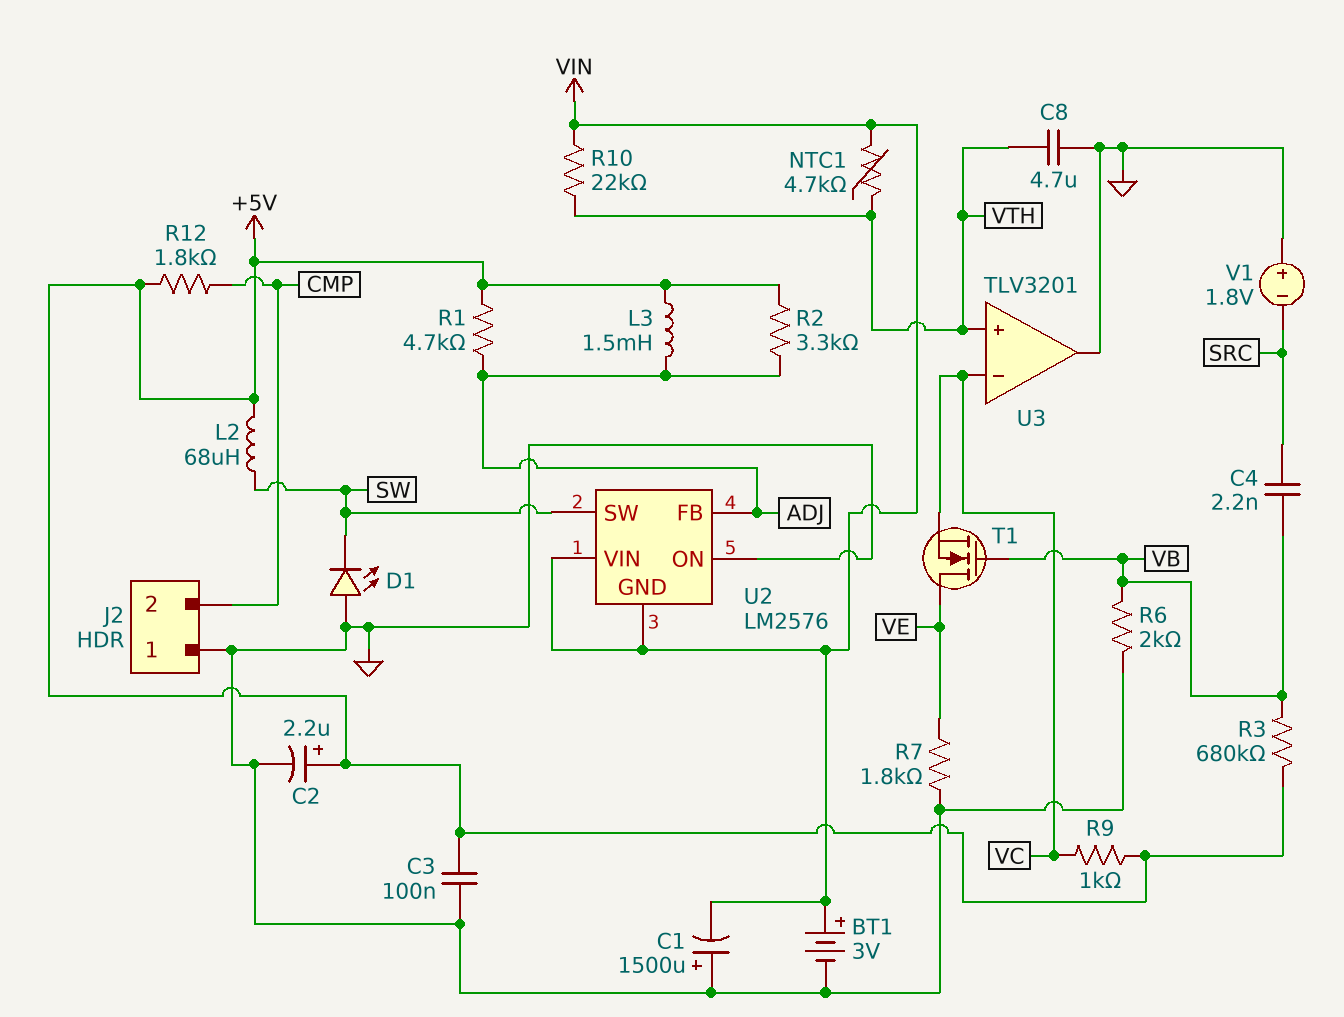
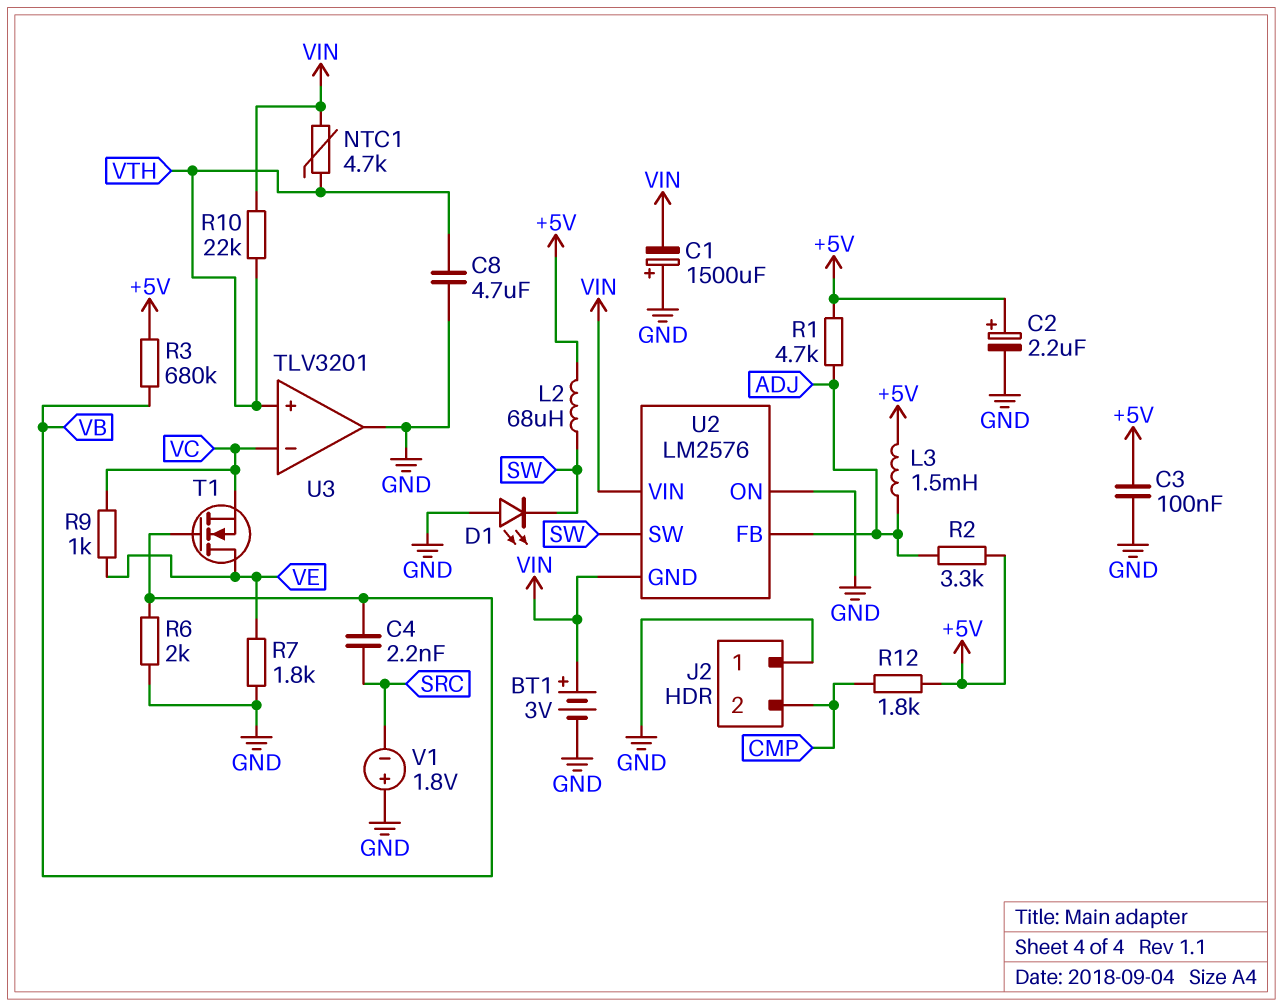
R9: 1k (+5V, VC) -> 1k (VC, VE)

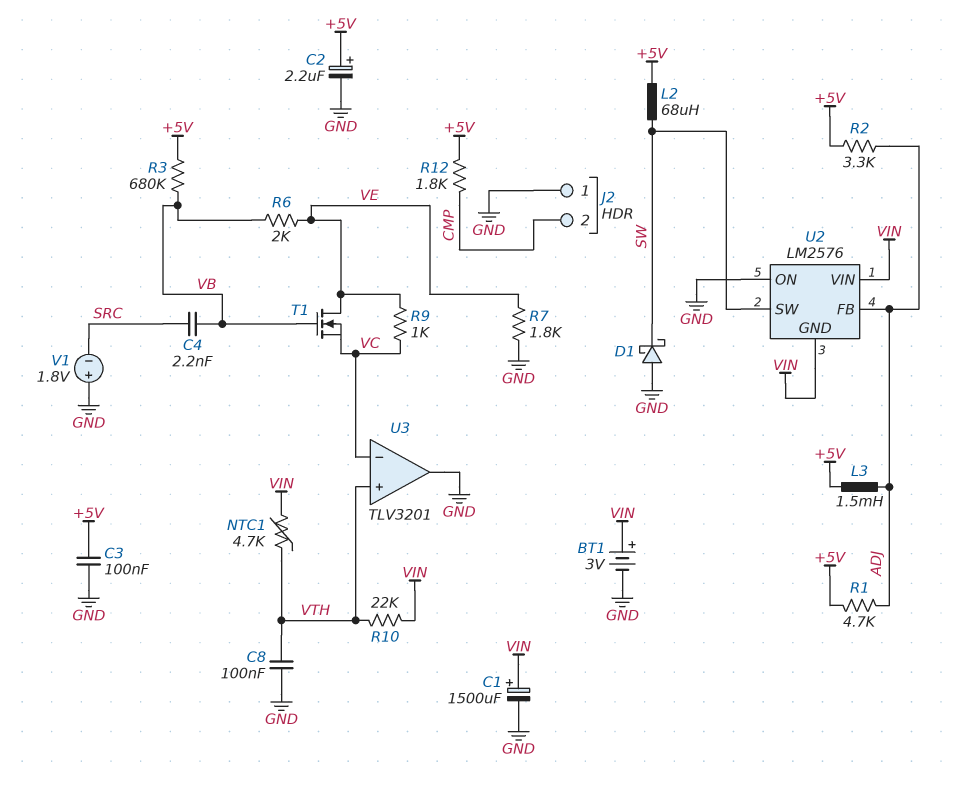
C1: 1500uF (plus GND, minus VIN) -> 1500uF (plus VIN, minus GND)
C8: 4.7uF (GND, VTH) -> 100nF (GND, VTH)
D1: LED (A GND, K SW) -> schottky (A GND, K SW)
R6: 2k (GND, VB) -> 2k (VB, VE)

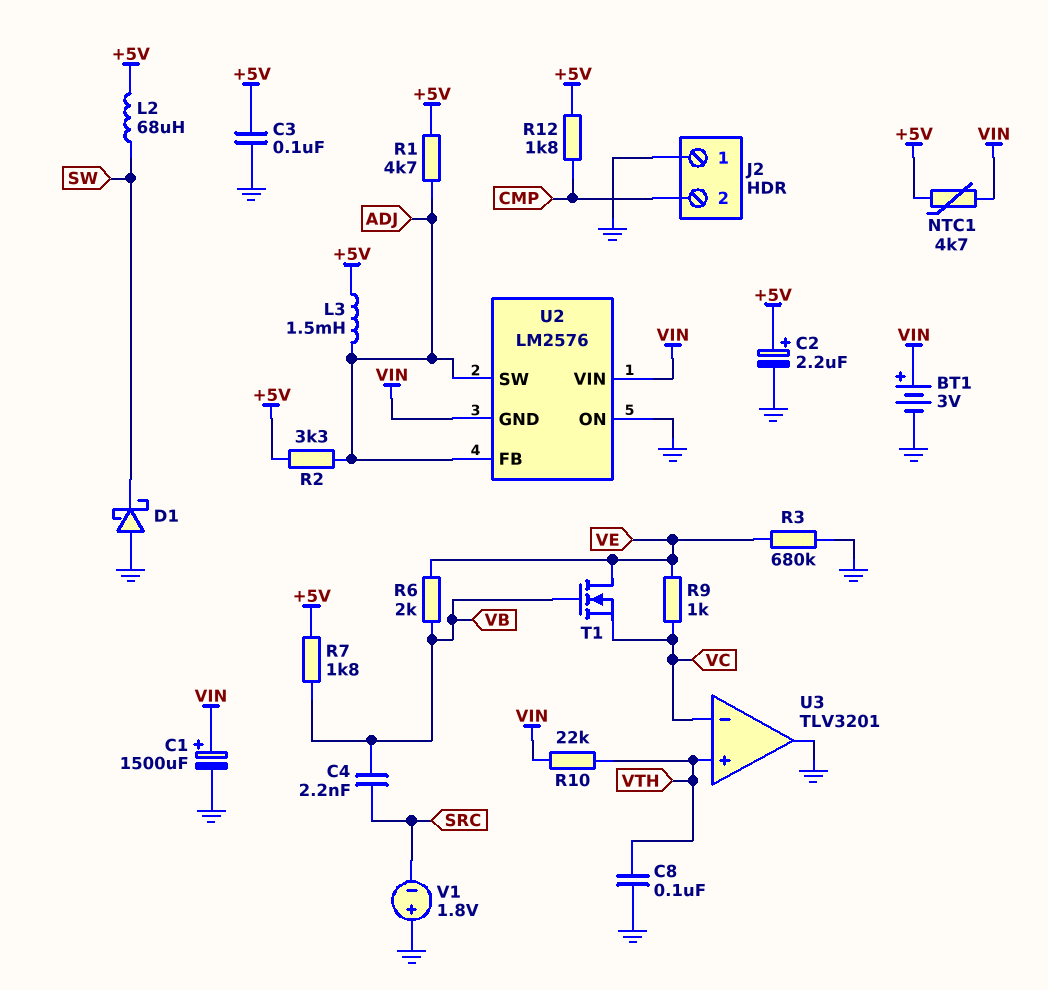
NTC1: 4.7k (VIN, VTH) -> 4.7k (+5V, VIN)
R3: 680k (+5V, VB) -> 680k (GND, VE)
R7: 1.8k (GND, VE) -> 1.8k (+5V, VB)
U2 pin SW: SW -> ADJ

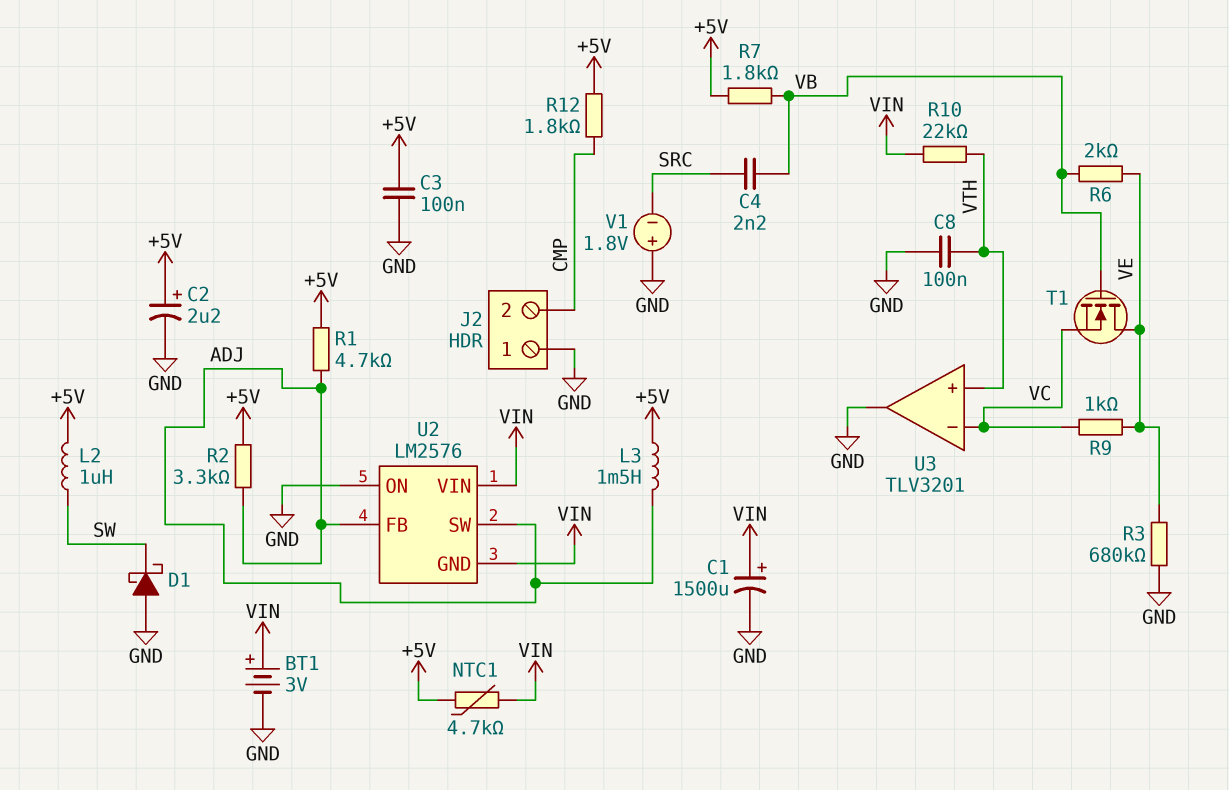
L2: 68uH (+5V, SW) -> 1uH (+5V, SW)

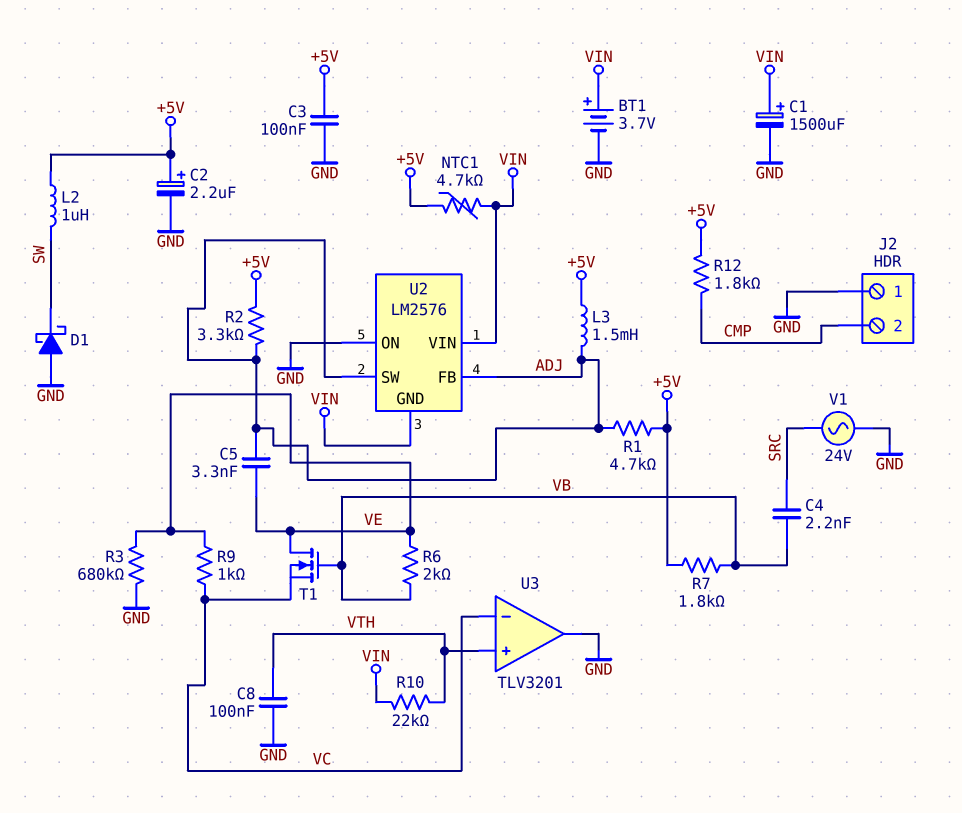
BT1: 3V (plus VIN, minus GND) -> 3.7V (plus VIN, minus GND)
C5: none -> 3.3nF (ADJ, VE)
V1: 1.8V (plus GND, minus SRC) -> AC 24V (GND, SRC)

